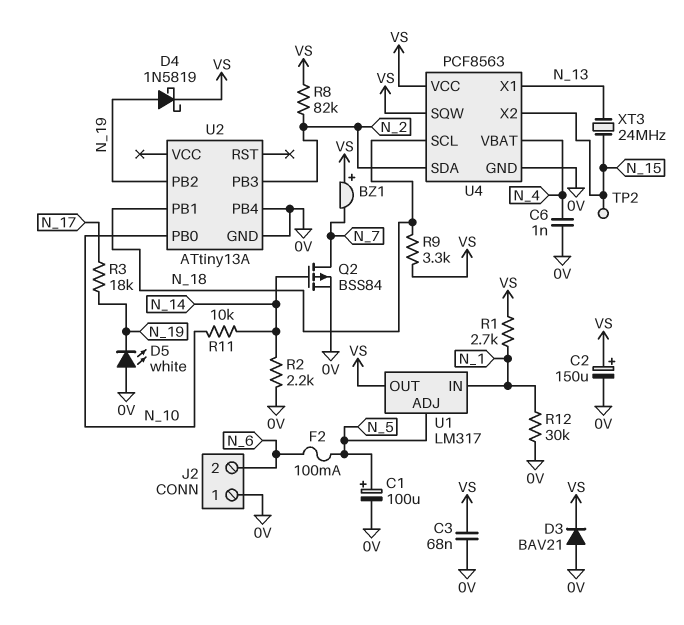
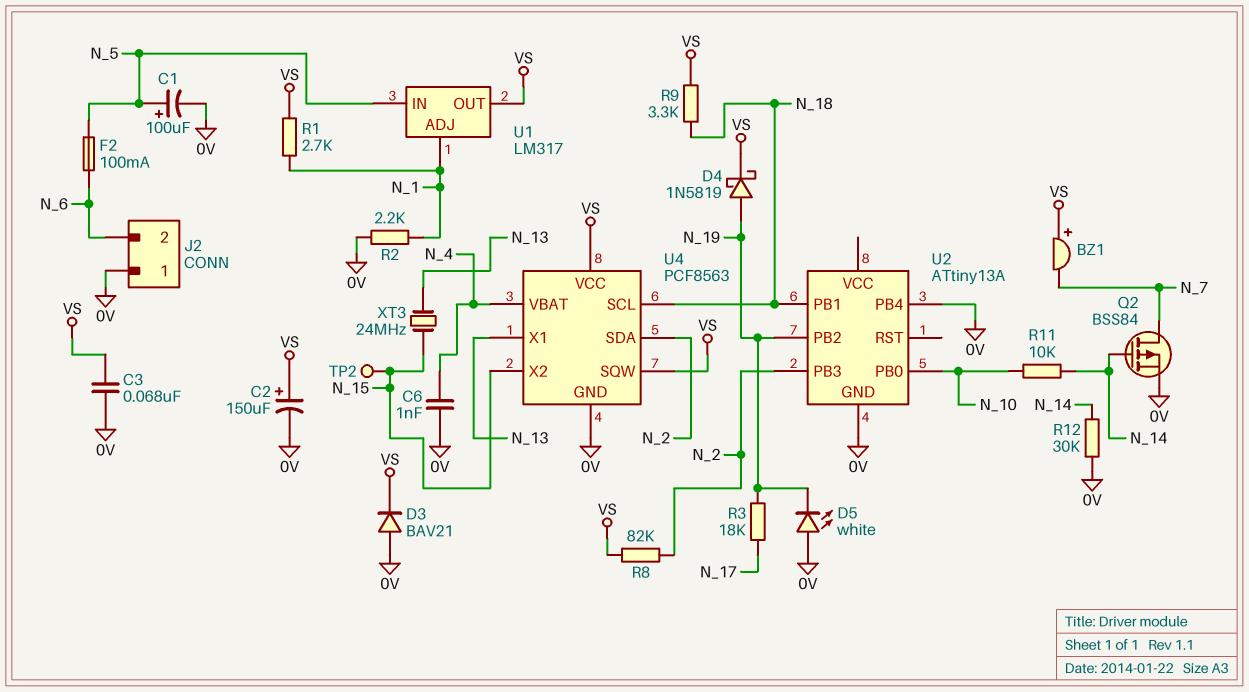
R2: 2.2k (0V, N_14) -> 2.2k (0V, N_1)
R12: 30k (0V, N_1) -> 30k (0V, N_14)
U1 pin ADJ: N_5 -> N_1
U1 pin IN: N_1 -> N_5

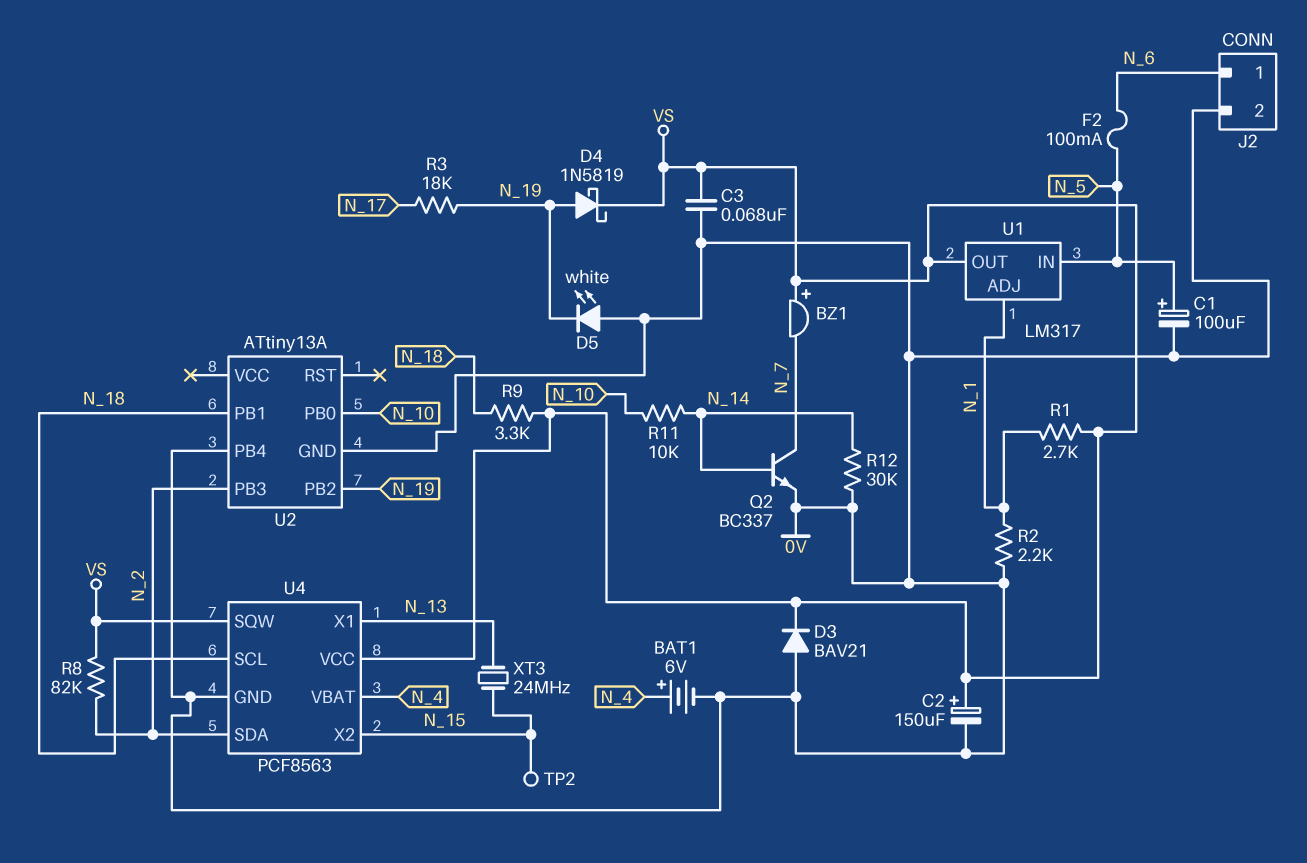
BAT1: none -> 6V (plus N_4, minus 0V)
C6: 1nF (0V, N_4) -> none
J2 pin 1: 0V -> N_6
J2 pin 2: N_6 -> 0V
Q2: PMOS BSS84 (G N_14, D N_7, S 0V) -> NPN BC337 (B N_14, C N_7, E 0V)

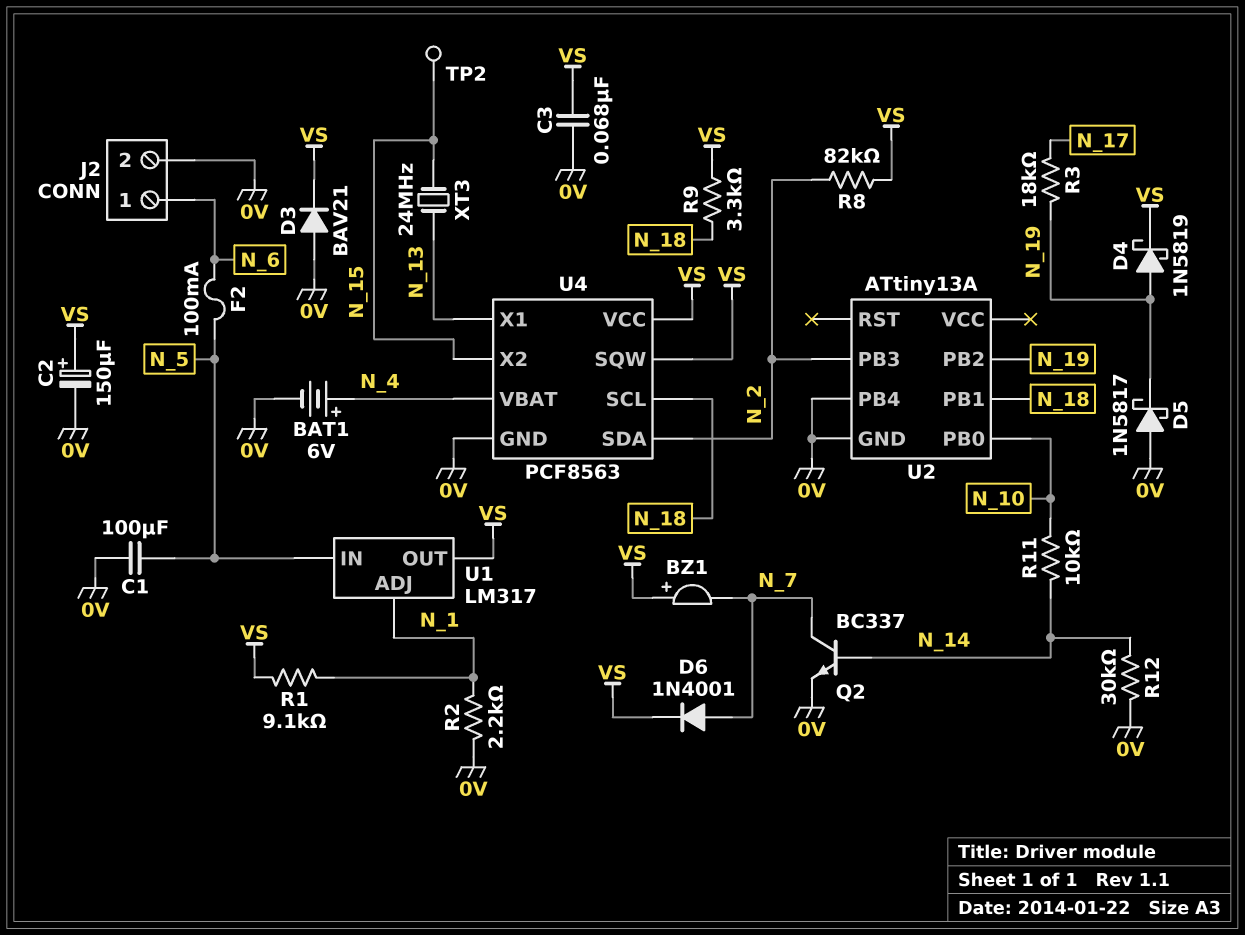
C1: 100uF (plus N_5, minus 0V) -> 100uF (0V, N_5)
D5: LED white (A 0V, K N_19) -> schottky 1N5817 (A 0V, K N_19)
D6: none -> diode 1N4001 (A N_7, K VS)
R1: 2.7k (N_1, VS) -> 9.1k (N_1, VS)

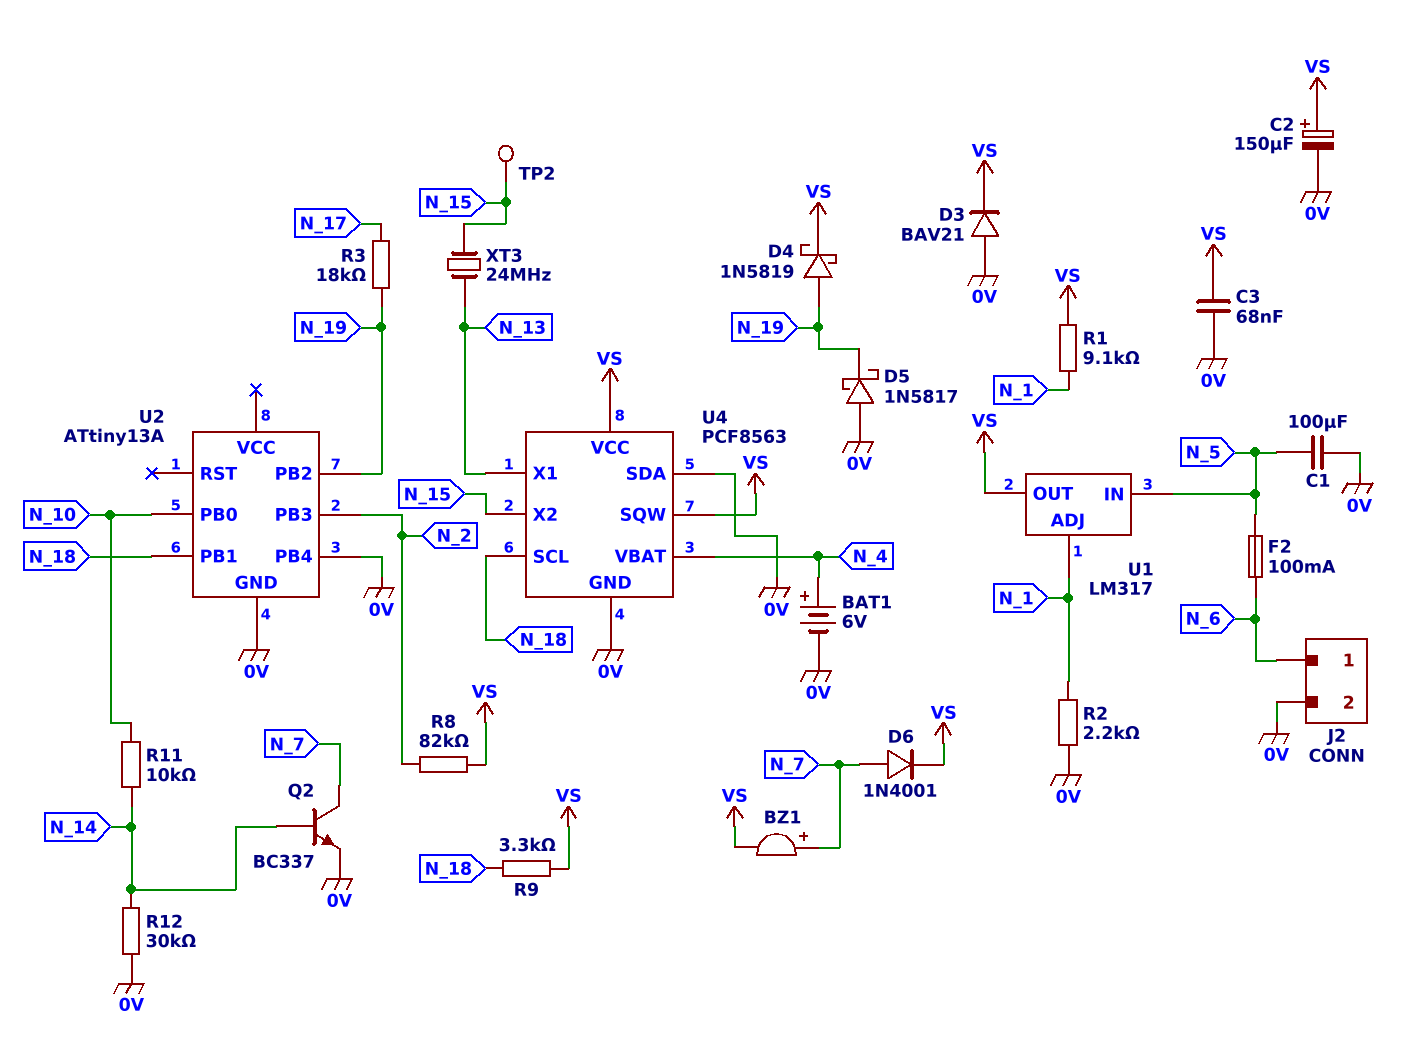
BZ1: buzzer (plus VS, minus N_7) -> buzzer (plus N_7, minus VS)
U4 pin SDA: N_2 -> 0V

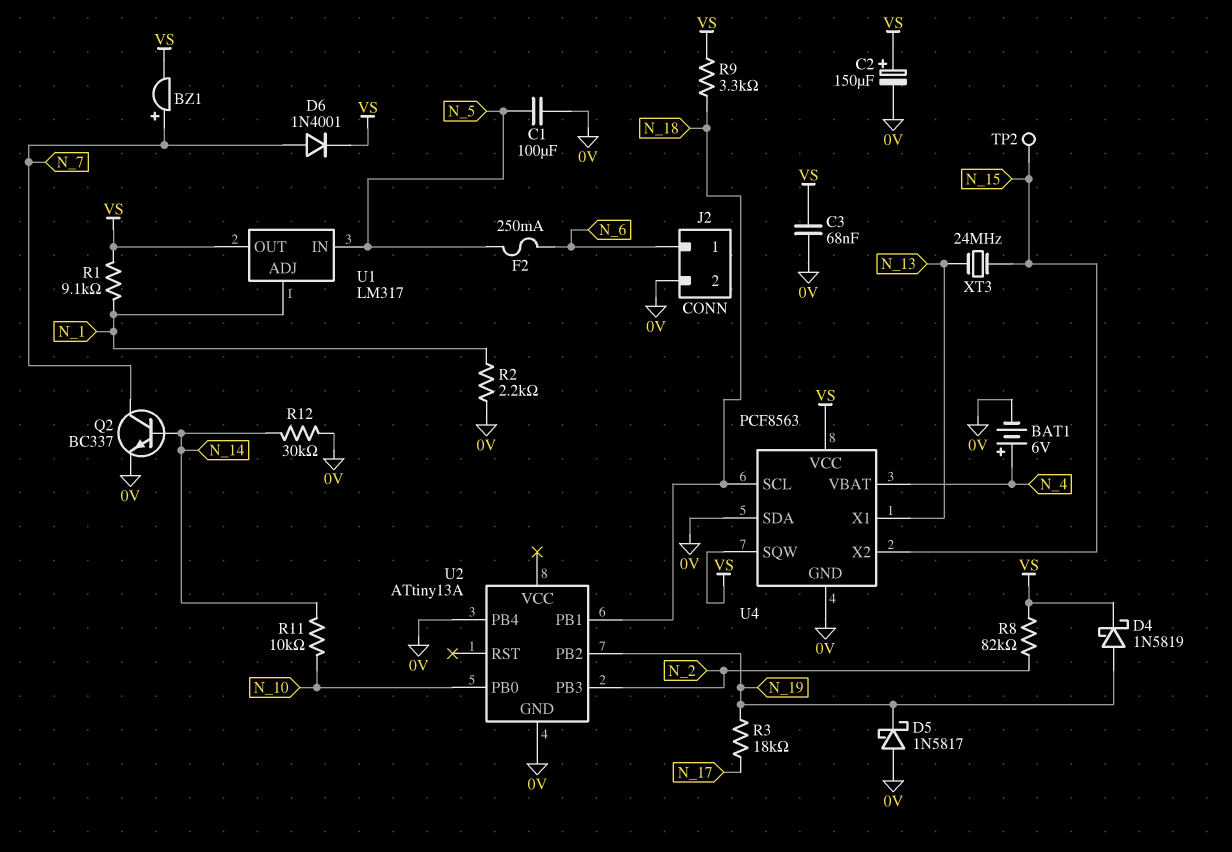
D3: diode BAV21 (A 0V, K VS) -> none
F2: 100mA (N_5, N_6) -> 250mA (N_5, N_6)

